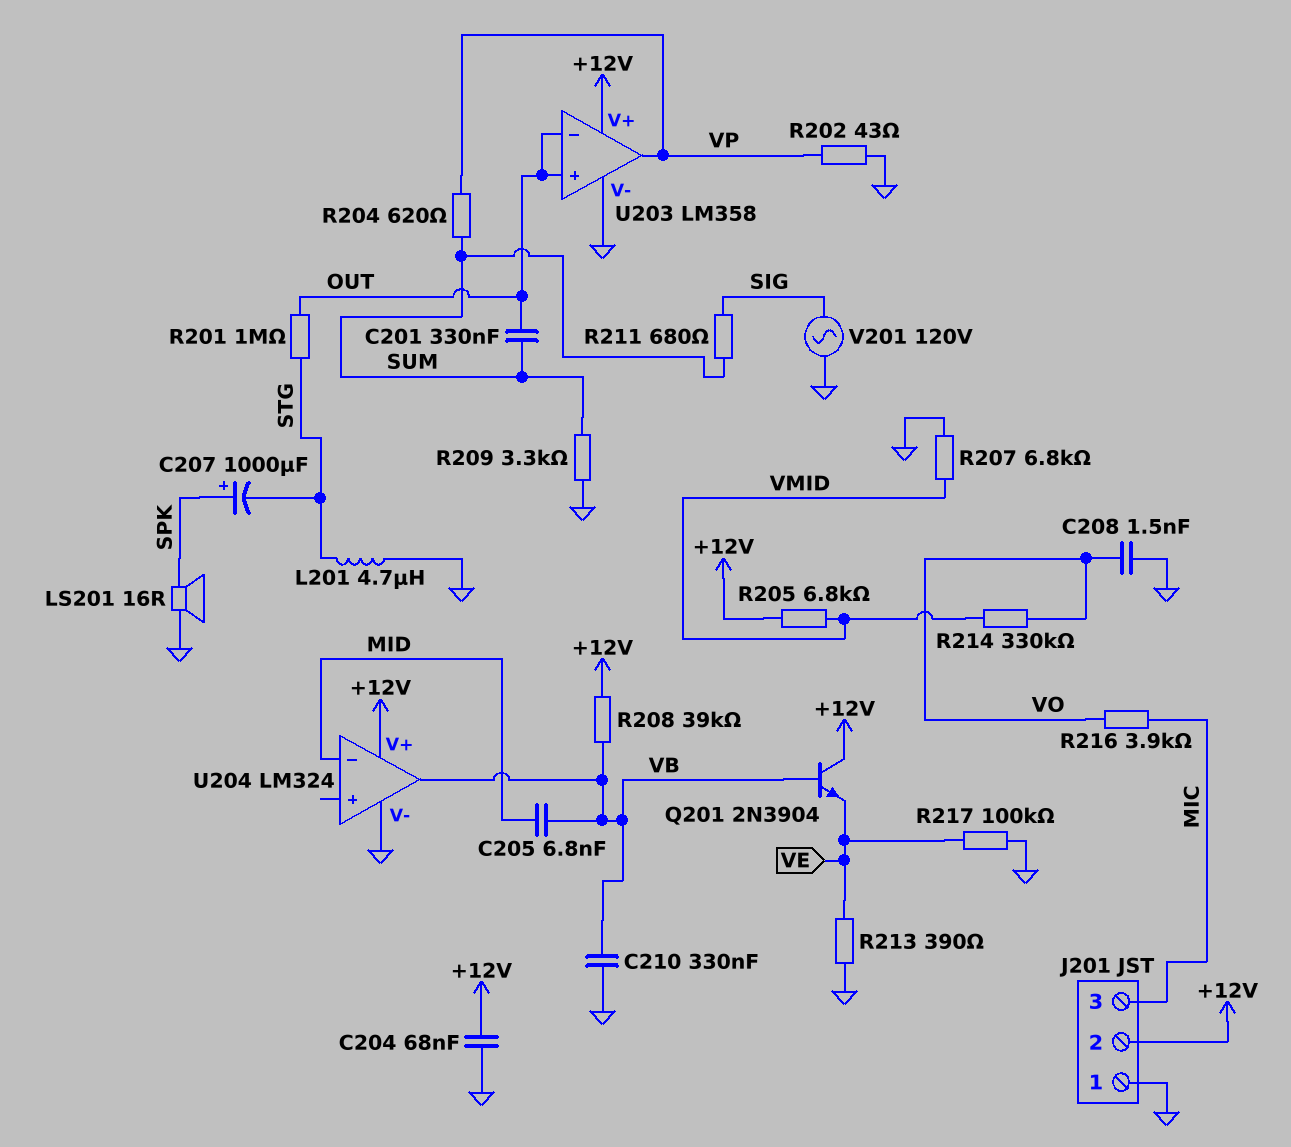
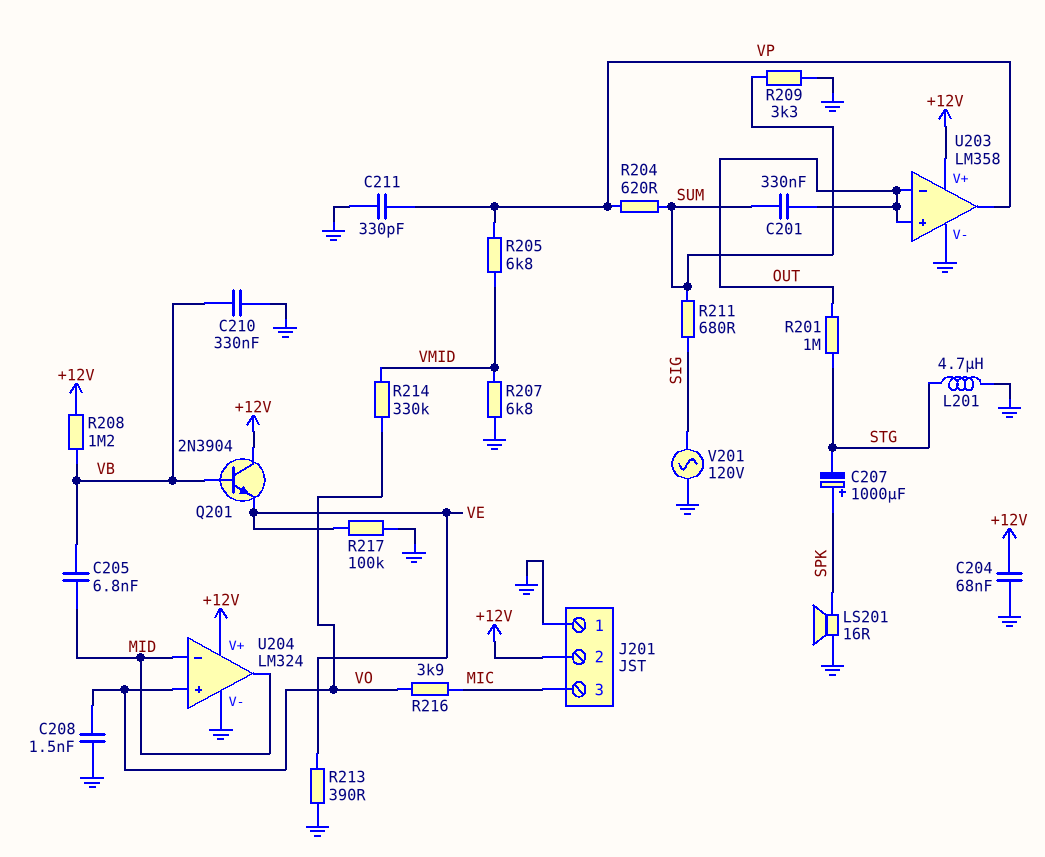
C211: none -> 330pF (GND, VP)
R202: 43 (GND, VP) -> none
R205: 6.8k (+12V, VMID) -> 6.8k (VMID, VP)
R208: 39k (+12V, VB) -> 1.2M (+12V, VB)
U204 pin in+: none -> VO
U204 pin out: VB -> MID

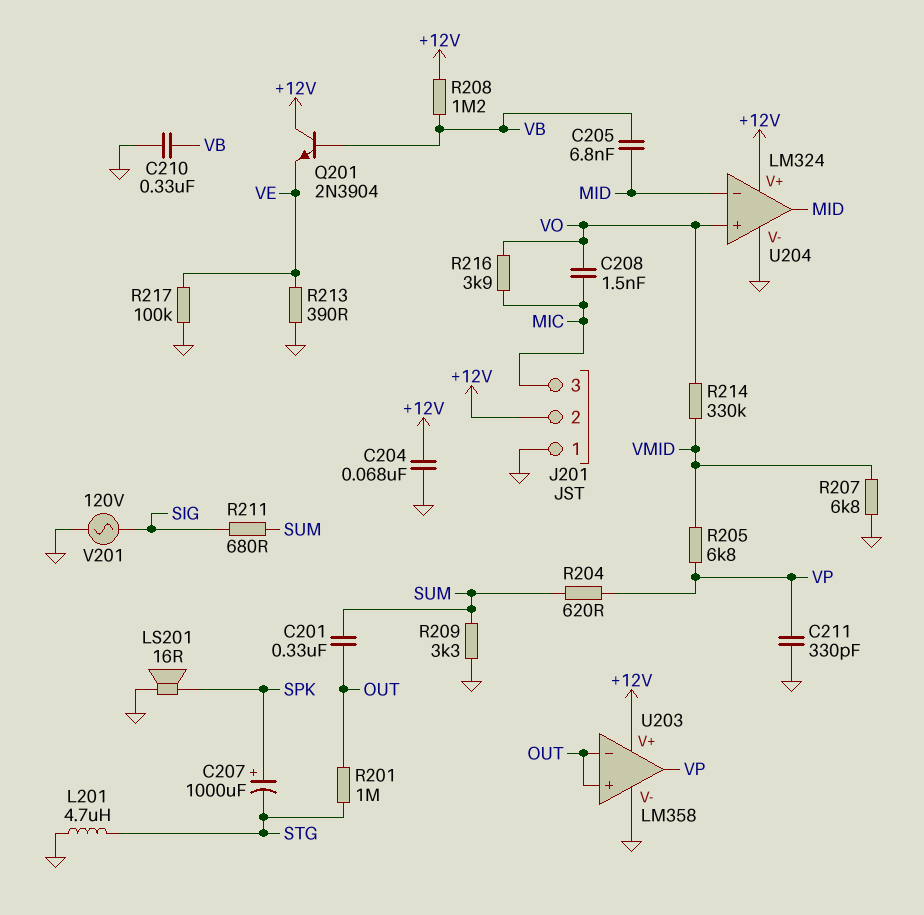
C208: 1.5nF (GND, VO) -> 1.5nF (MIC, VO)

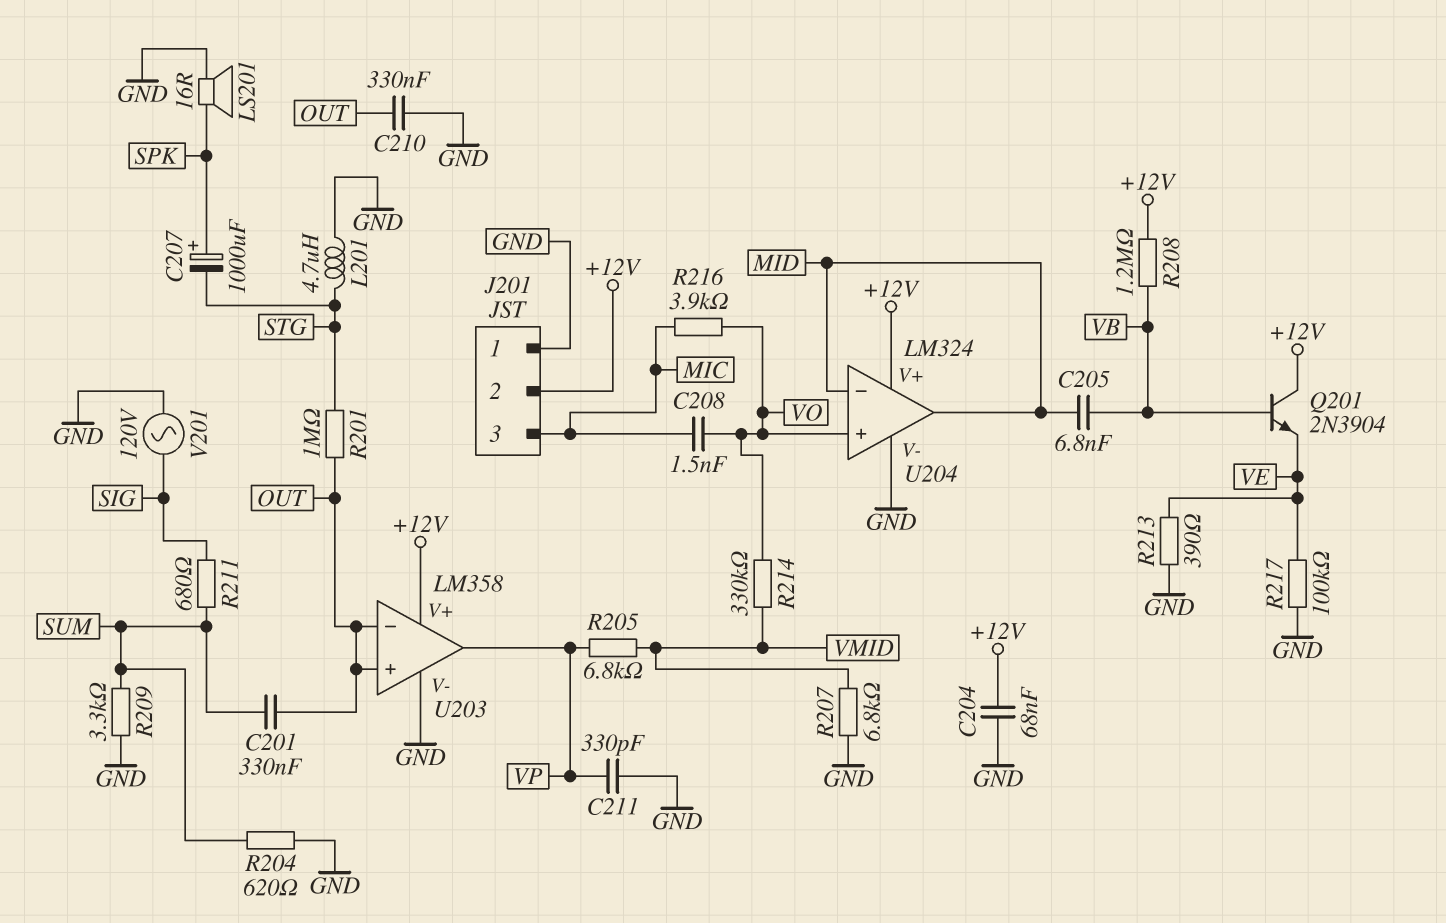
C210: 330nF (GND, VB) -> 330nF (GND, OUT)
R204: 620 (SUM, VP) -> 620 (GND, SUM)

